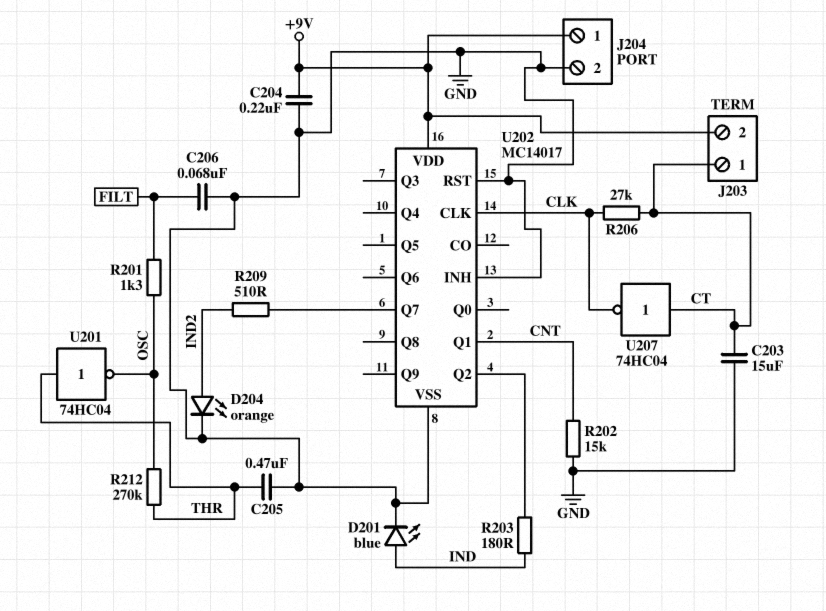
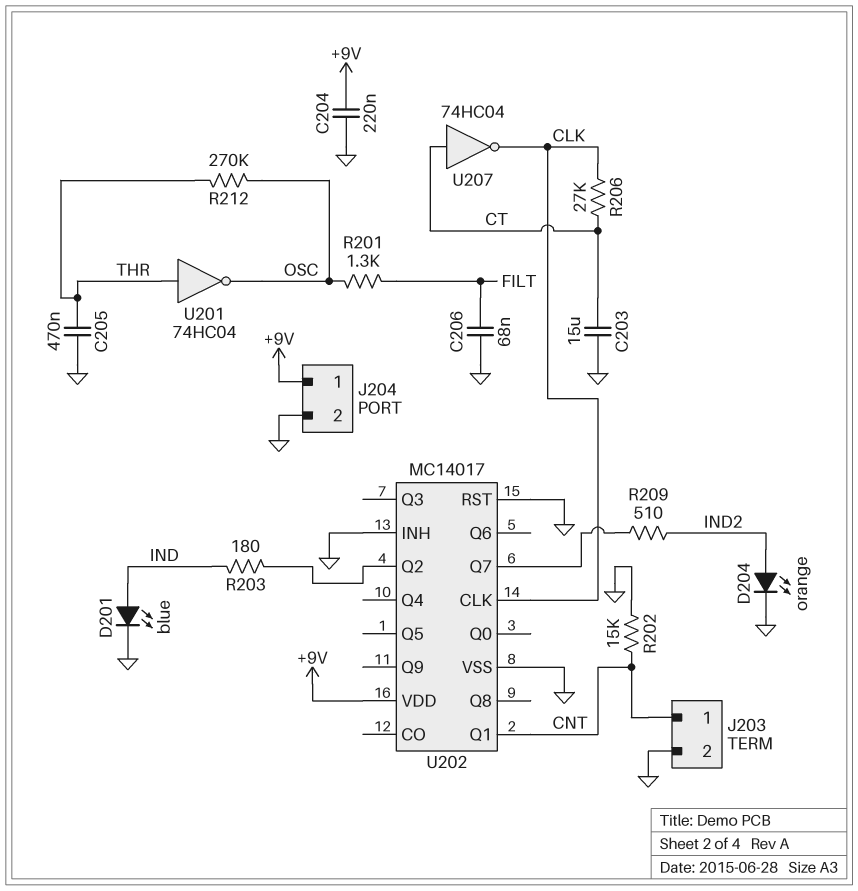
J203 pin 1: CT -> CNT
J203 pin 2: +9V -> GND

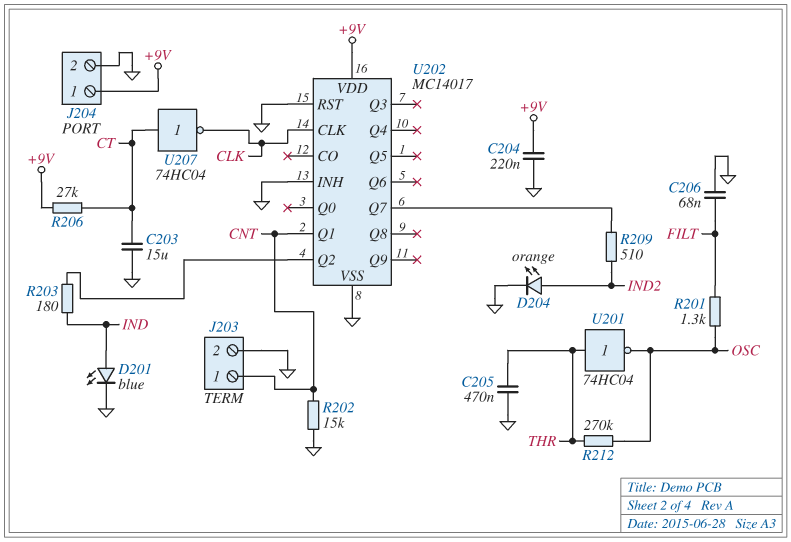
R206: 27k (CLK, CT) -> 27k (+9V, CT)

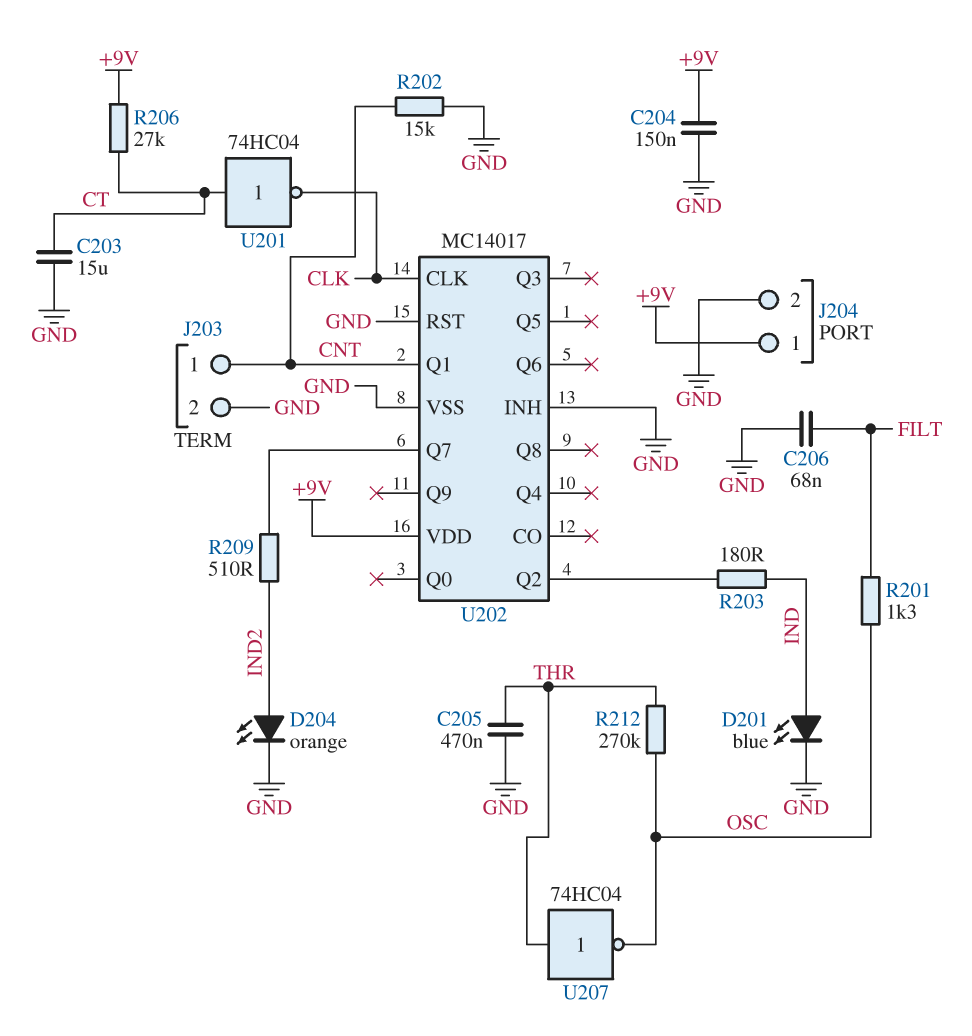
C204: 220nF (+9V, GND) -> 150nF (+9V, GND)
U201: NOT 74HC04 (in THR, out OSC) -> NOT 74HC04 (in CT, out CLK)
U207: NOT 74HC04 (in CT, out CLK) -> NOT 74HC04 (in THR, out OSC)

